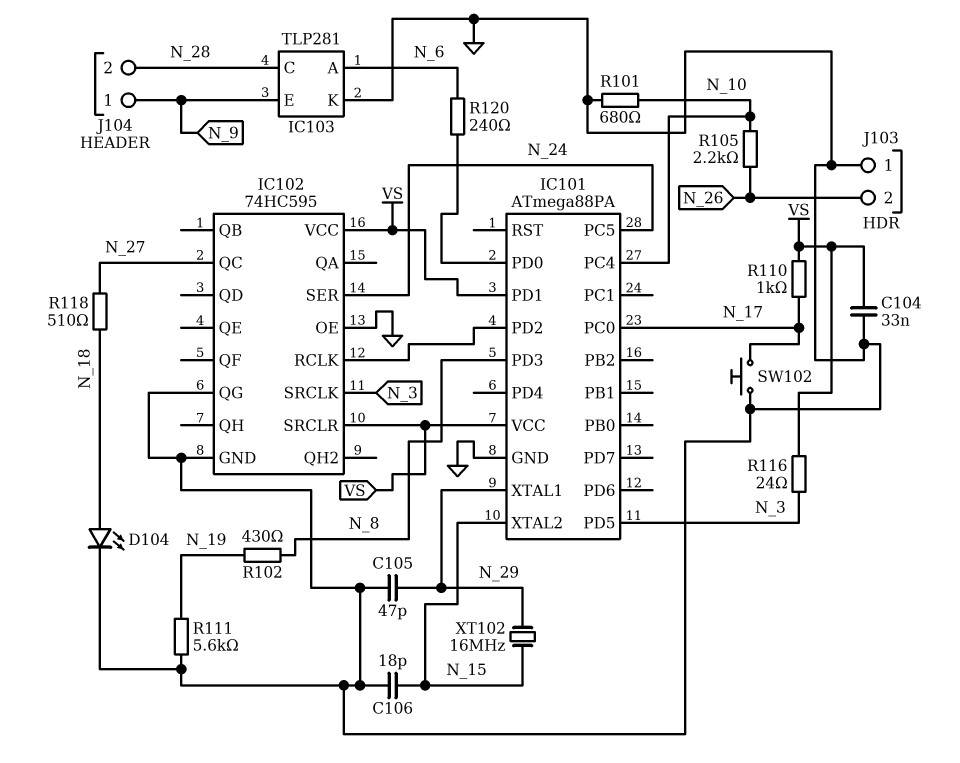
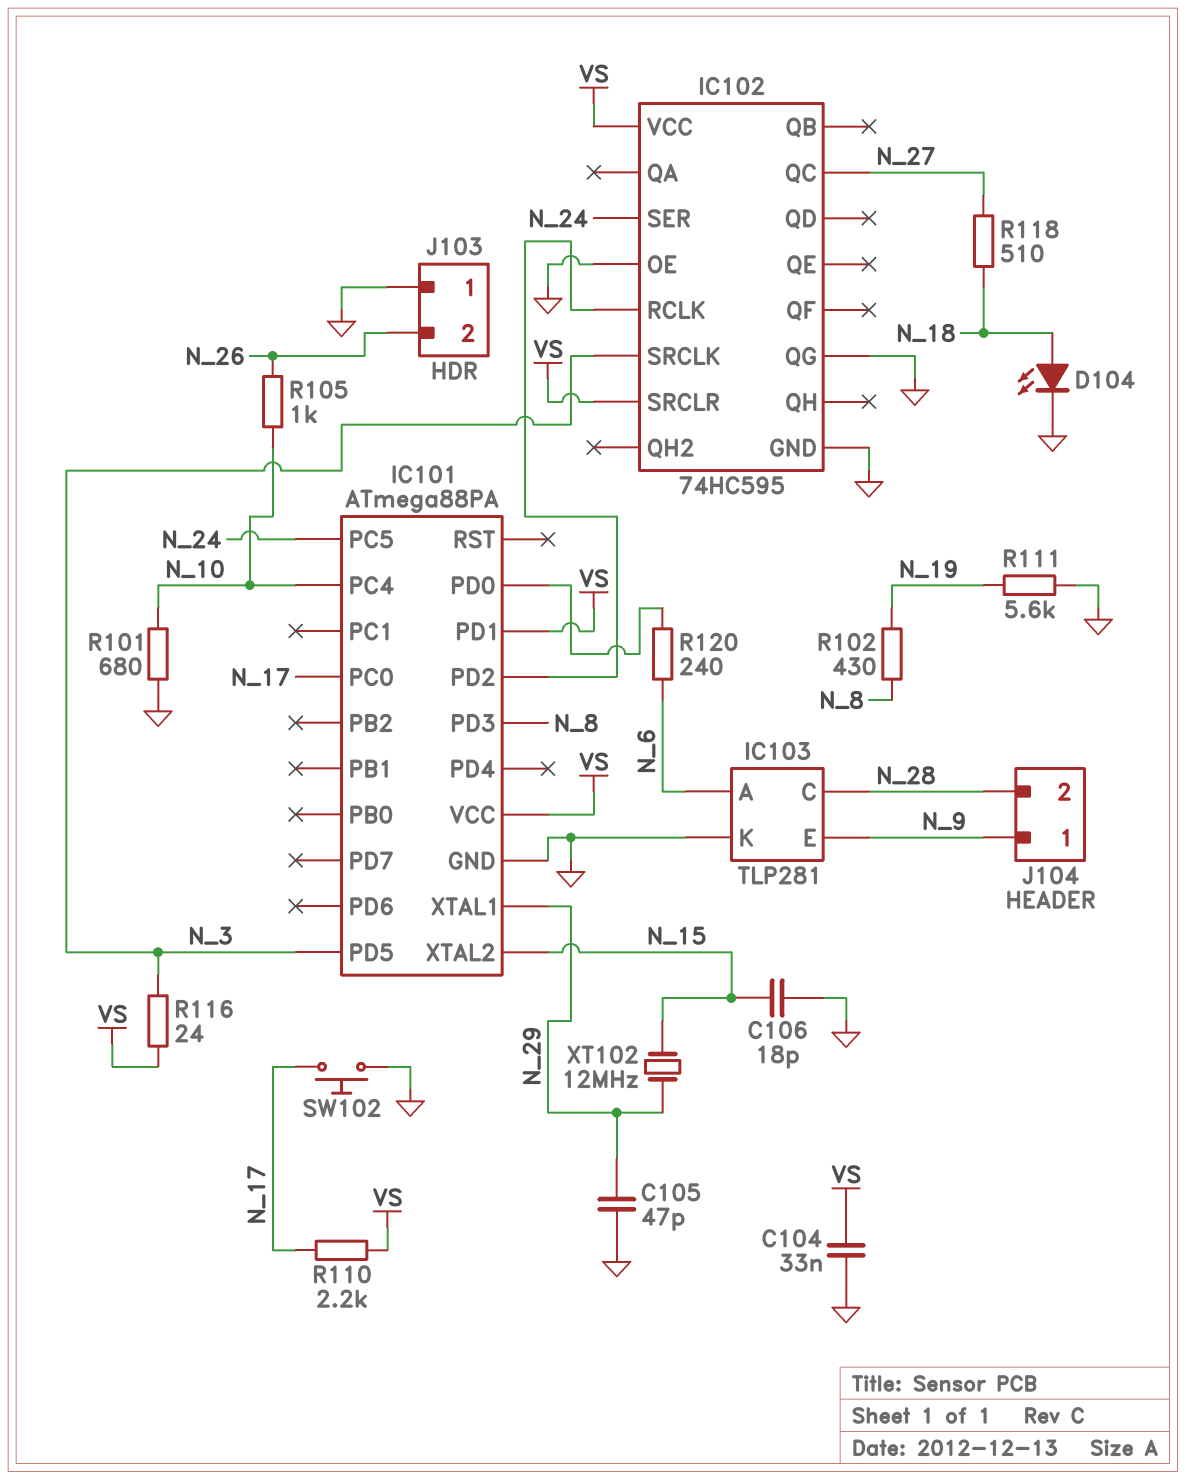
R105: 2.2k (N_10, N_26) -> 1k (N_10, N_26)
R110: 1k (N_17, VS) -> 2.2k (N_17, VS)
XT102: 16MHz (N_15, N_29) -> 12MHz (N_15, N_29)

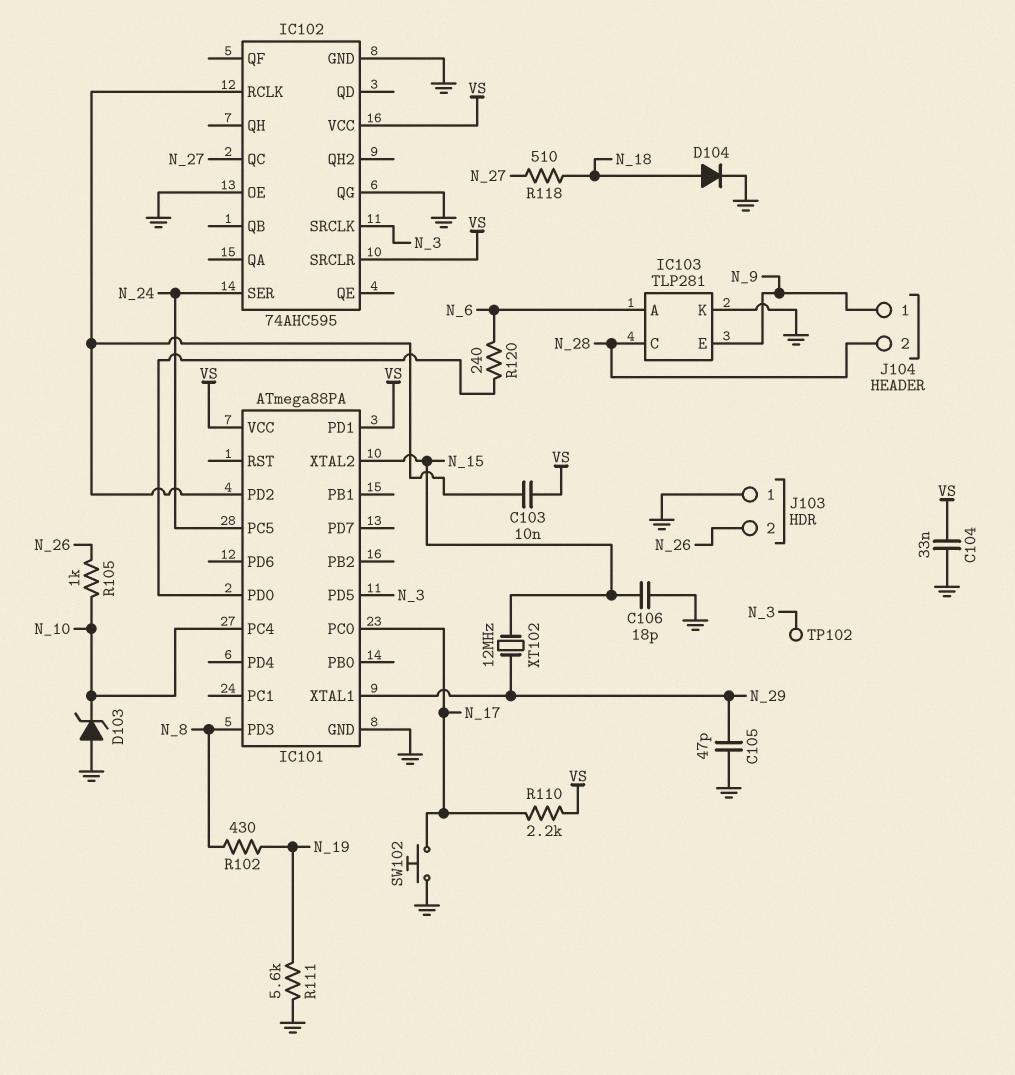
C103: none -> 10nF (IC101/PD2, VS)
D103: none -> zener (A GND, K N_10)
D104: LED (A N_18, K GND) -> diode (A N_18, K GND)
IC102: 74HC595 -> 74AHC595
R101: 680 (GND, N_10) -> none
R116: 24 (N_3, VS) -> none
TP102: none -> test point (N_3)

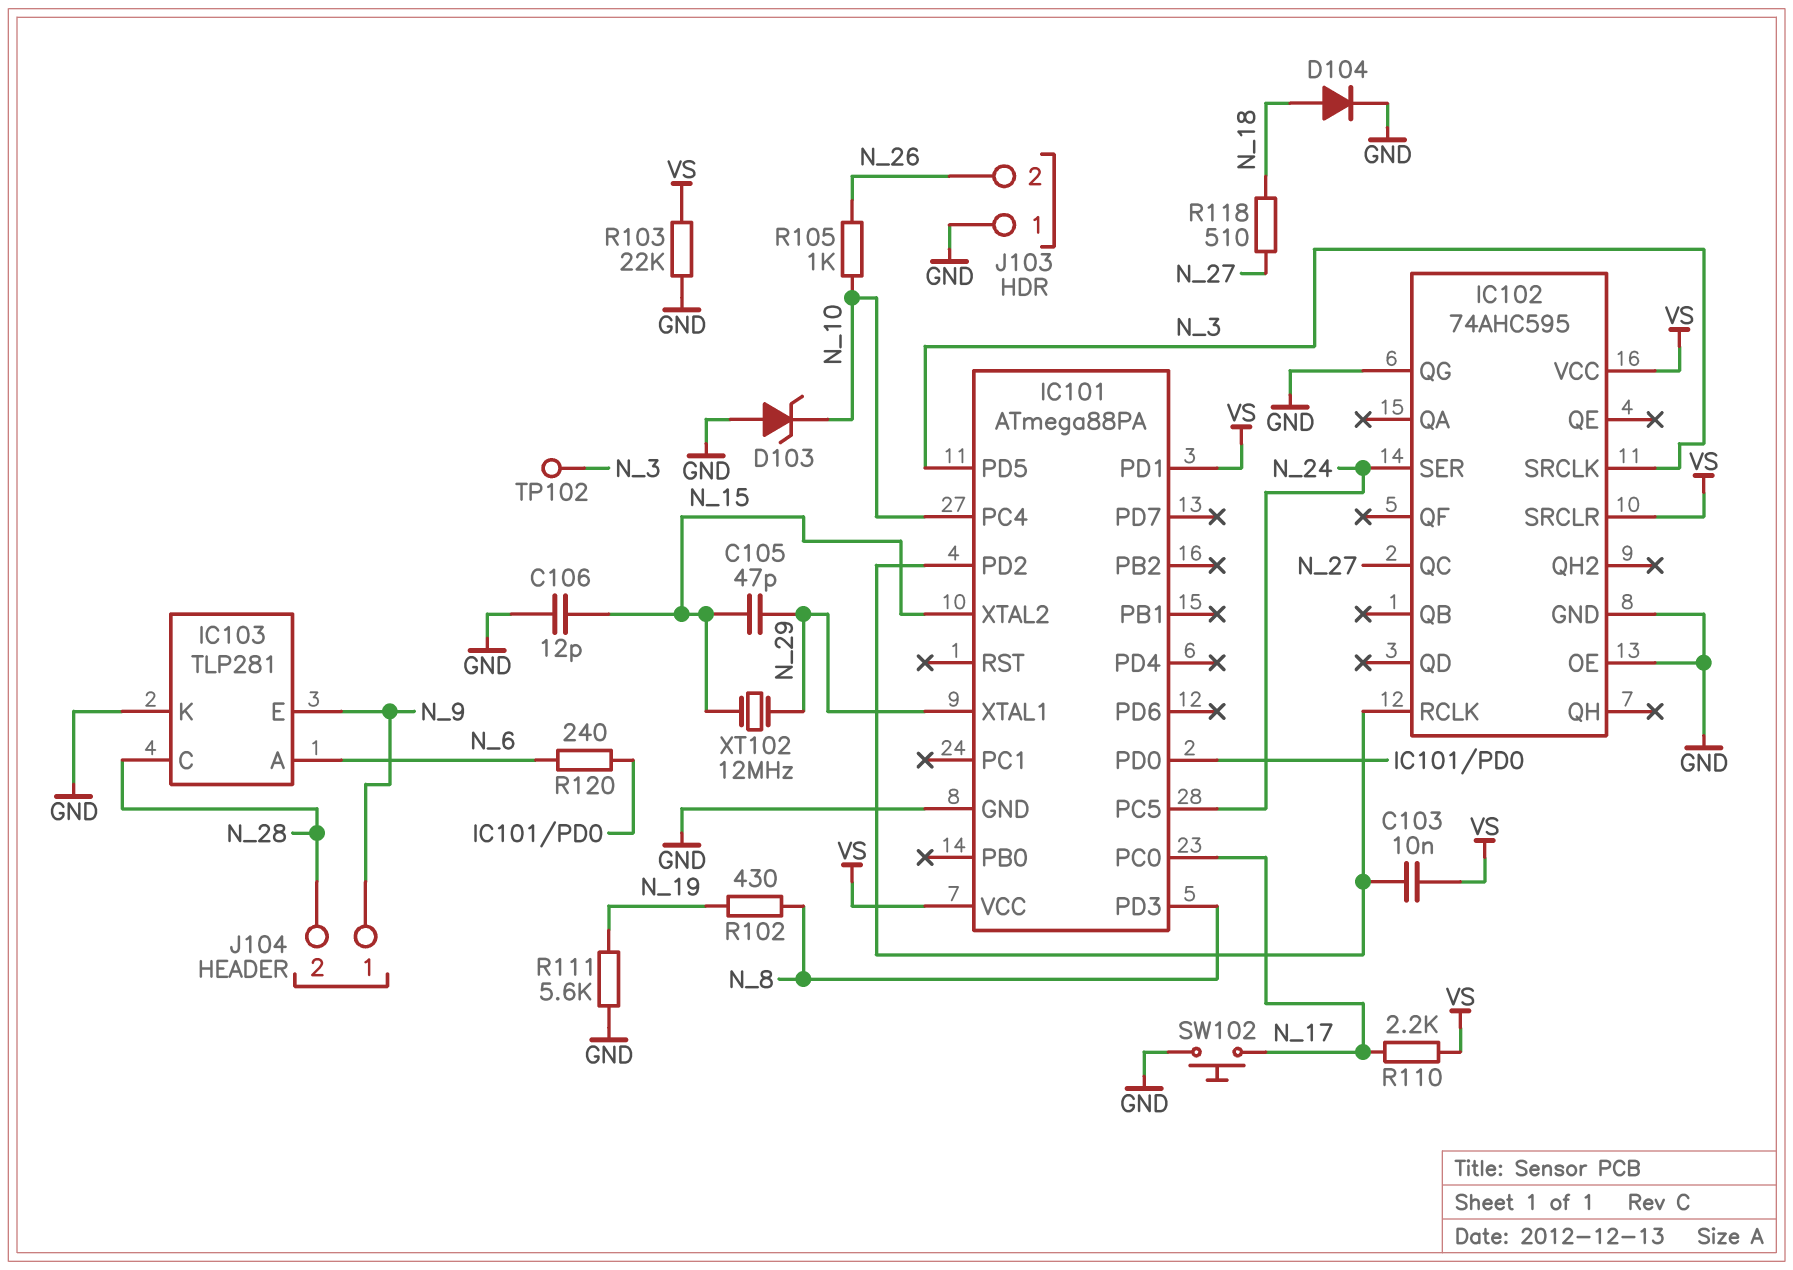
C104: 33nF (GND, VS) -> none
C105: 47pF (GND, N_29) -> 47pF (N_15, N_29)
C106: 18pF (GND, N_15) -> 12pF (GND, N_15)
R103: none -> 22k (GND, VS)

